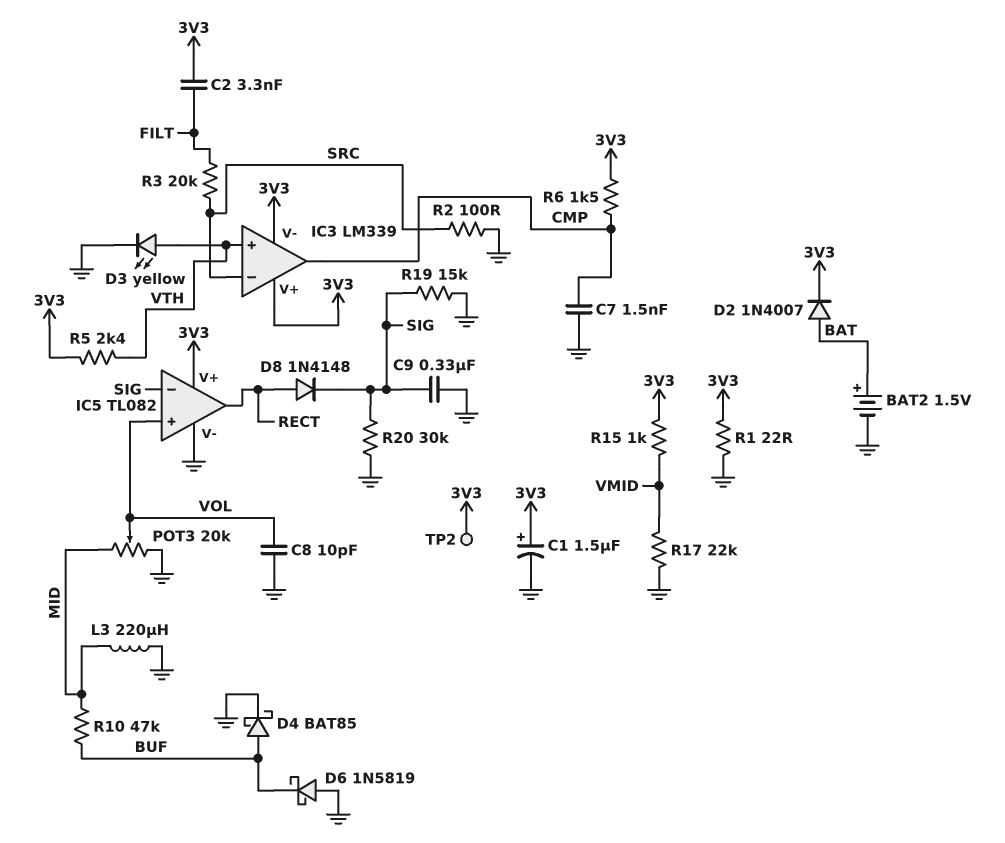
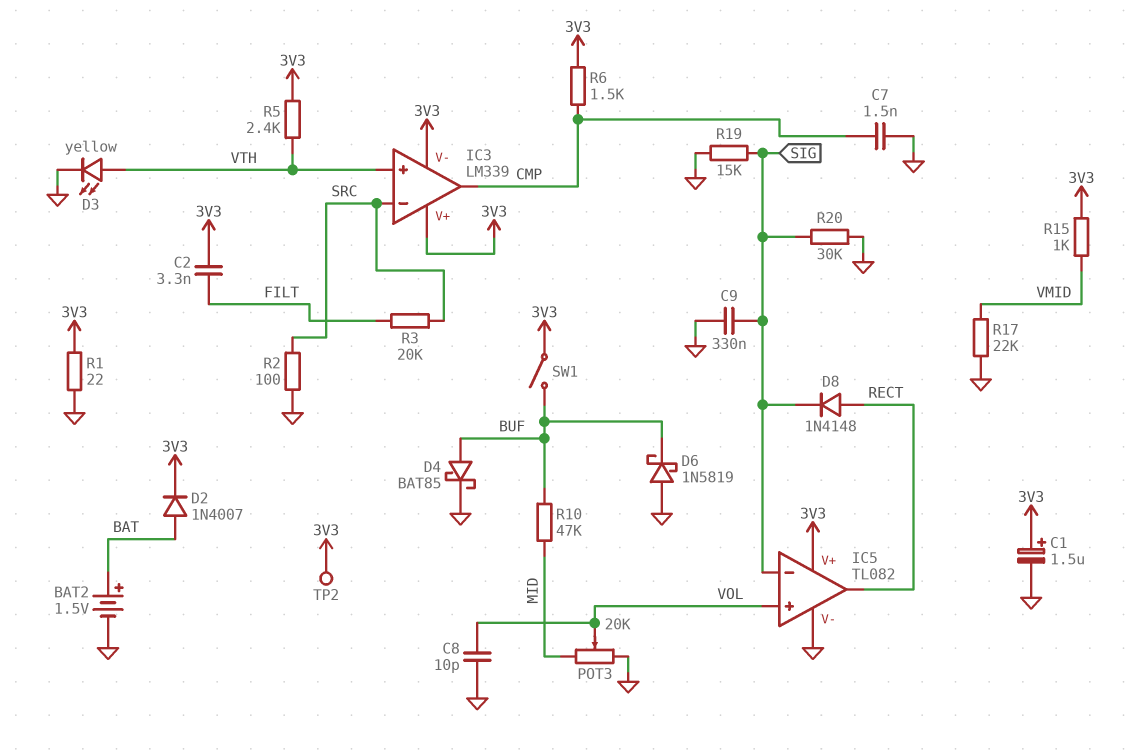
L3: 220uH (GND, MID) -> none
SW1: none -> switch (3V3, BUF)

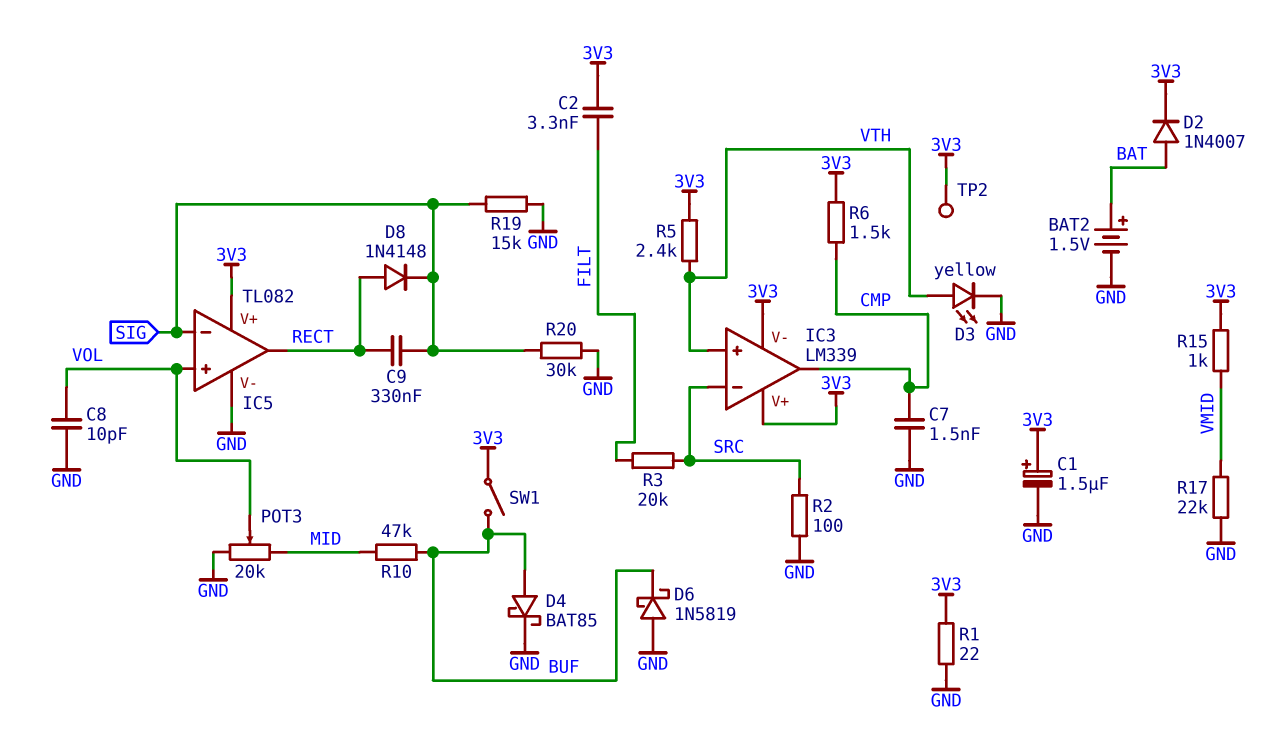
C9: 330nF (GND, SIG) -> 330nF (RECT, SIG)

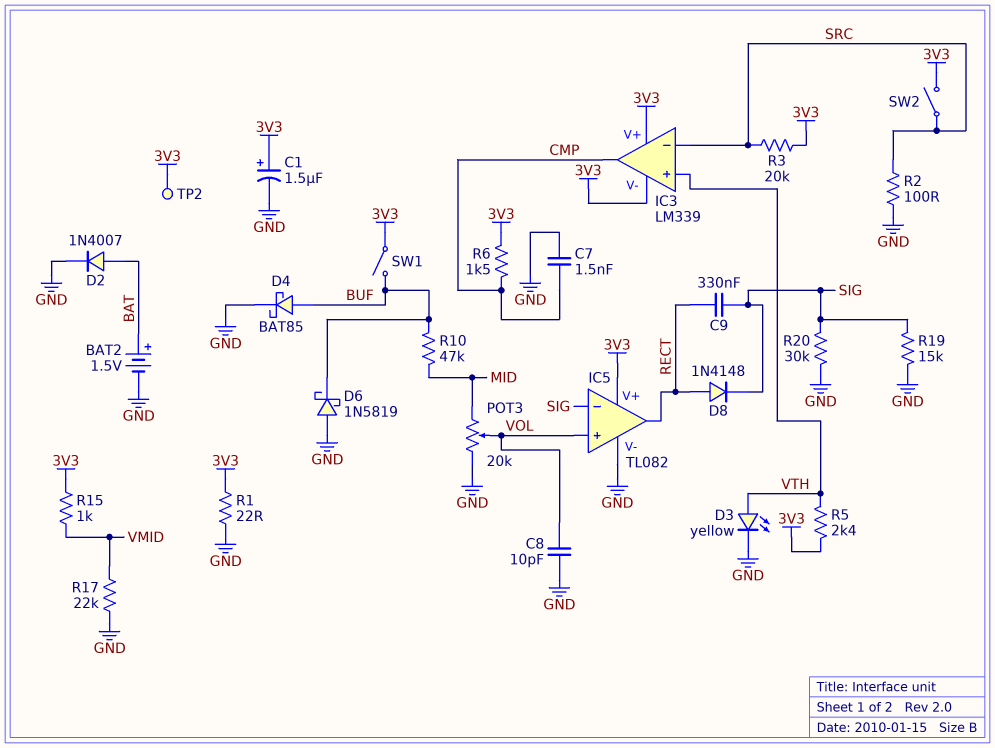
C2: 3.3nF (3V3, FILT) -> none
D2: diode 1N4007 (A BAT, K 3V3) -> diode 1N4007 (A BAT, K GND)
R3: 20k (FILT, SRC) -> 20k (3V3, SRC)
SW2: none -> switch (3V3, SRC)

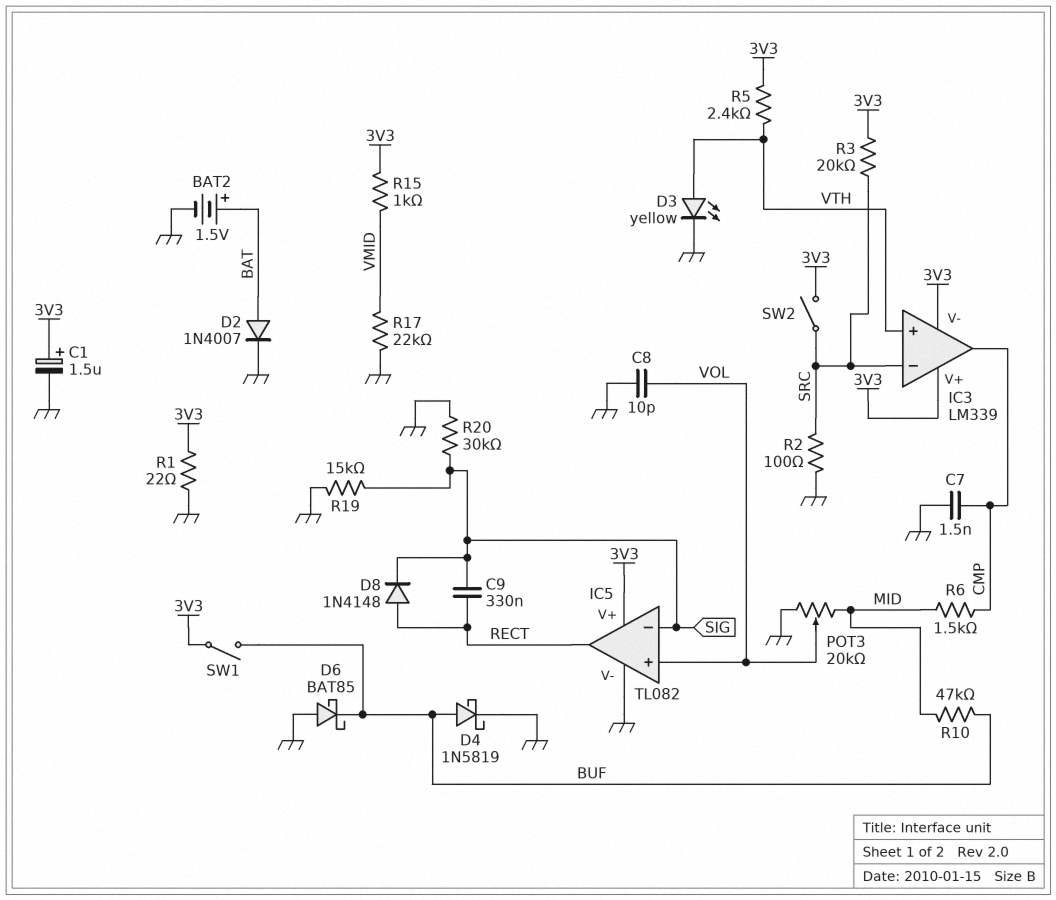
D4: schottky BAT85 (A BUF, K GND) -> schottky 1N5819 (A BUF, K GND)
D6: schottky 1N5819 (A GND, K BUF) -> schottky BAT85 (A GND, K BUF)
R6: 1.5k (3V3, CMP) -> 1.5k (CMP, MID)
TP2: test point (3V3) -> none

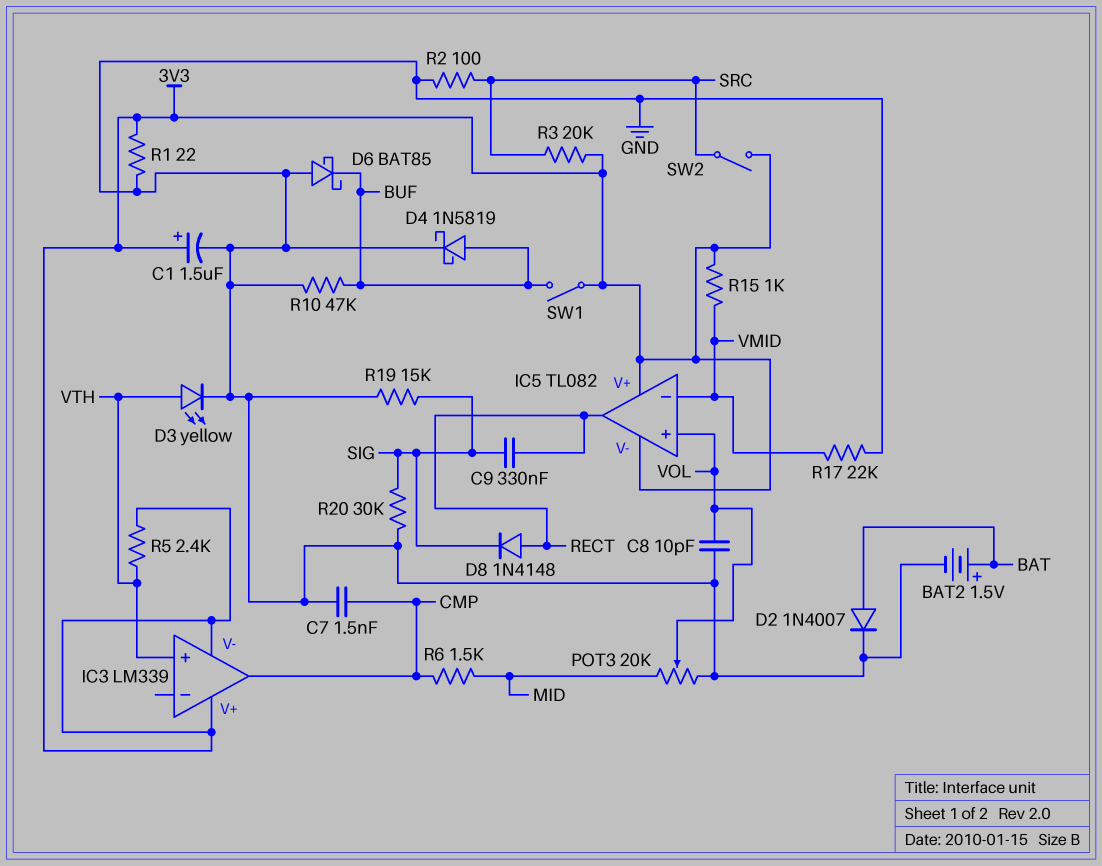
IC3 pin in-: SRC -> none
IC5 pin V-: GND -> 3V3
IC5 pin in-: SIG -> VMID
R10: 47k (BUF, MID) -> 47k (BUF, GND)

